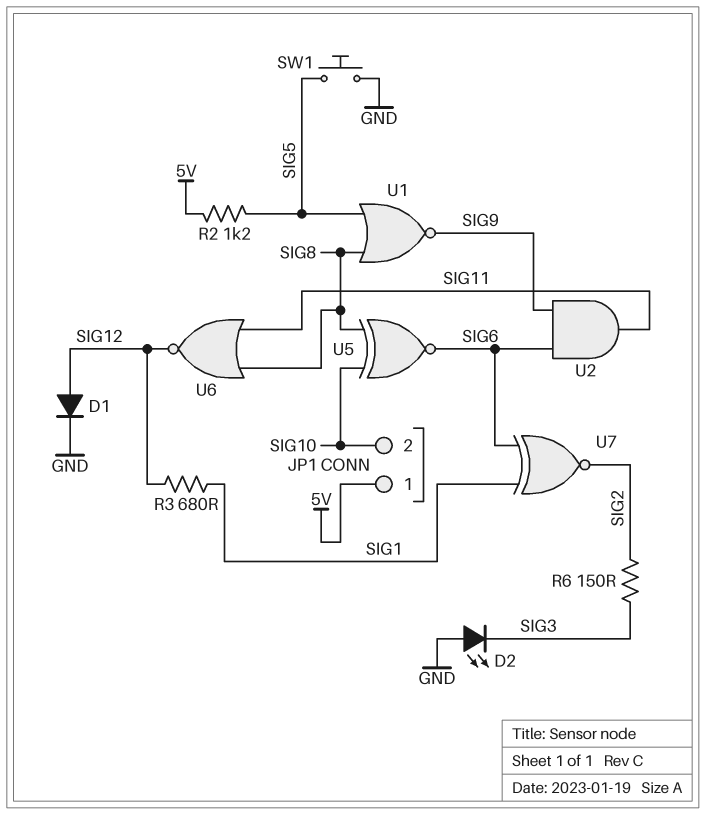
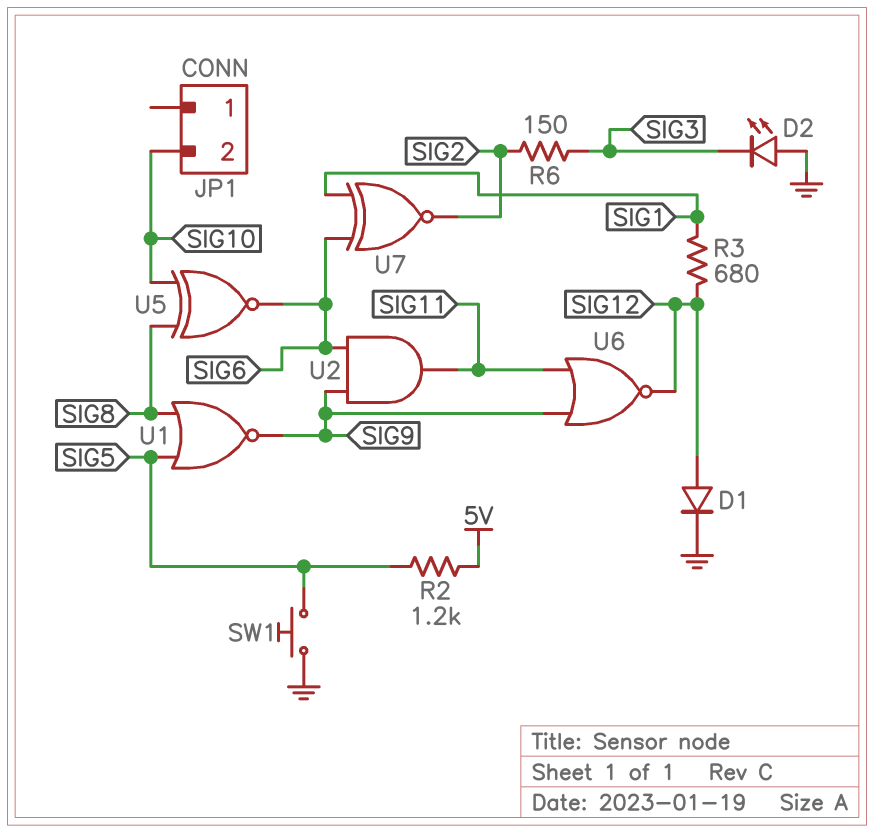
JP1 pin 1: 5V -> none
U6: NOR (in SIG8, in SIG11, out SIG12) -> NOR (in SIG9, in SIG11, out SIG12)

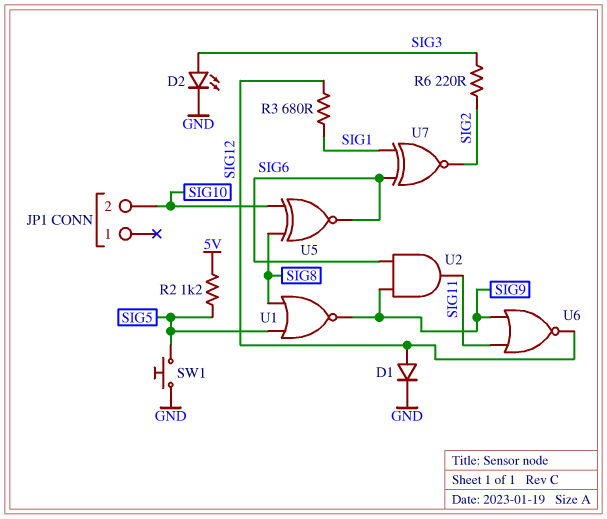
D2: LED (A GND, K SIG3) -> LED (A SIG3, K GND)
R6: 150 (SIG2, SIG3) -> 220 (SIG2, SIG3)

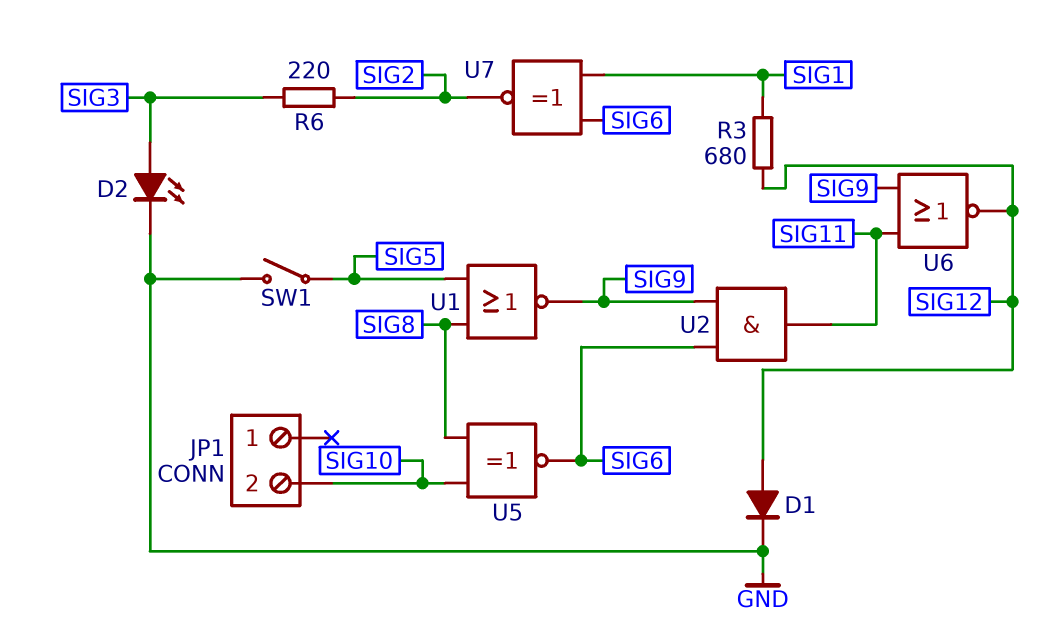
R2: 1.2k (5V, SIG5) -> none
SW1: button (GND, SIG5) -> switch (GND, SIG5)

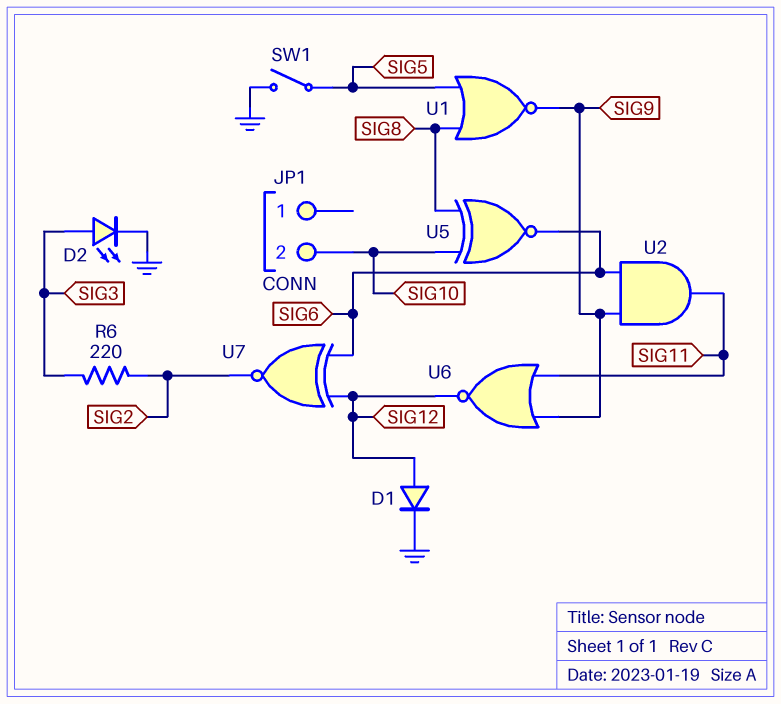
R3: 680 (SIG1, SIG12) -> none
U7: XNOR (in SIG1, in SIG6, out SIG2) -> XNOR (in SIG6, in SIG12, out SIG2)

